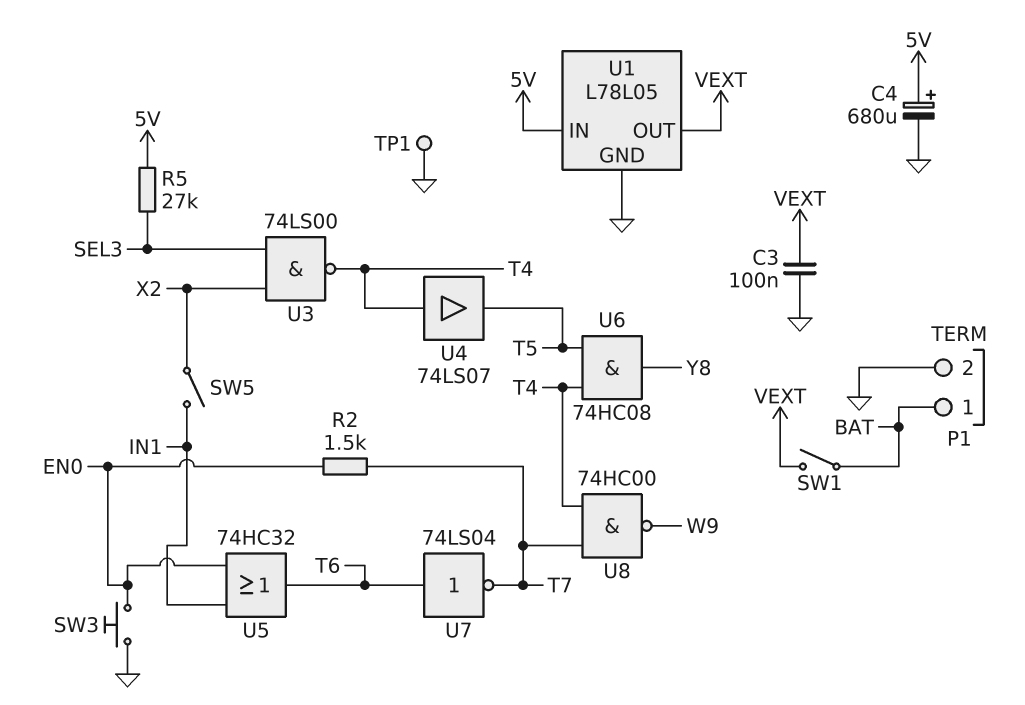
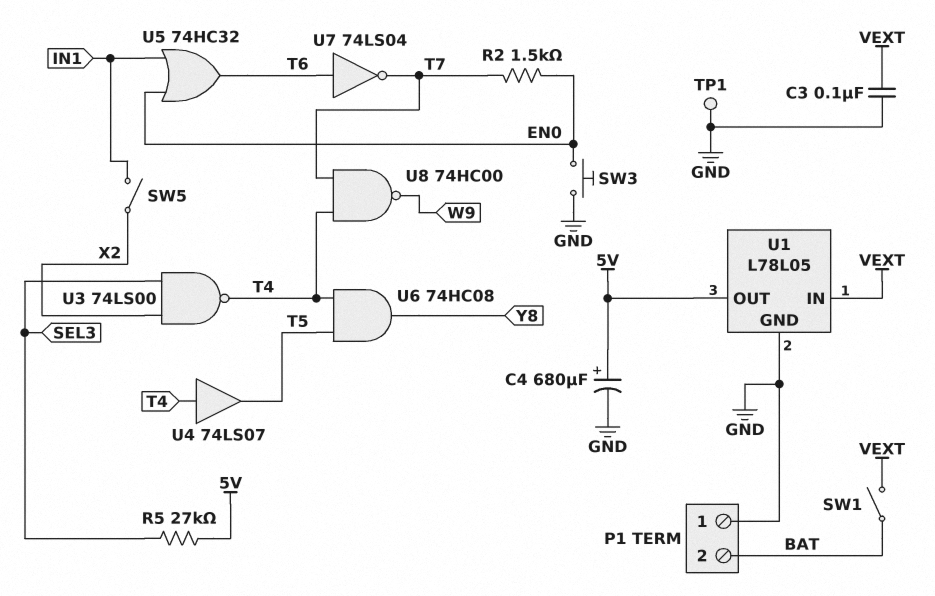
P1 pin 1: BAT -> GND
P1 pin 2: GND -> BAT
U1 pin IN: 5V -> VEXT
U1 pin OUT: VEXT -> 5V

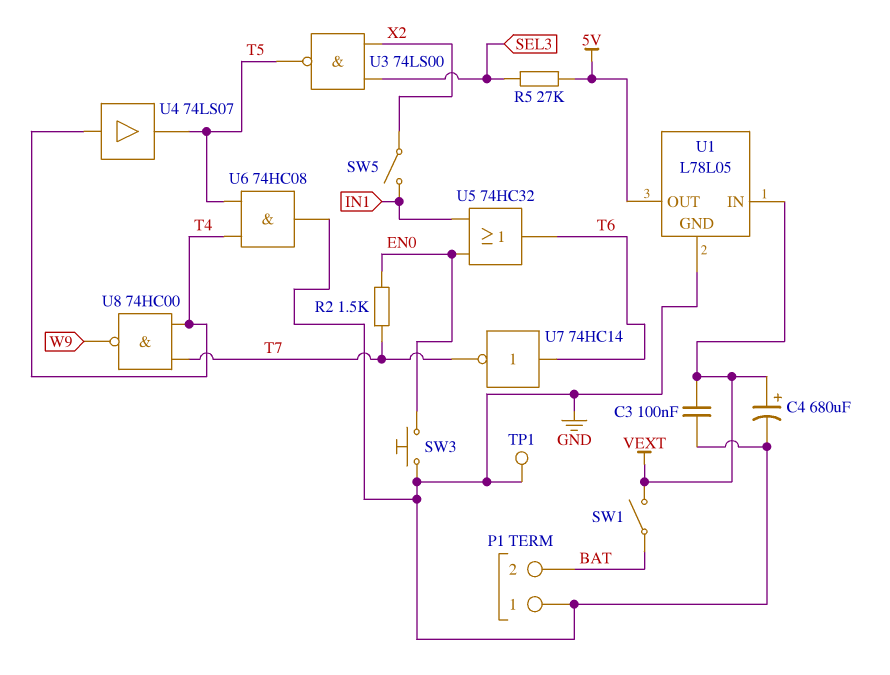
C4: 680uF (plus 5V, minus GND) -> 680uF (plus VEXT, minus GND)
U3: NAND 74LS00 (in SEL3, in X2, out T4) -> NAND 74LS00 (in SEL3, in X2, out T5)
U6: AND 74HC08 (in T4, in T5, out Y8) -> AND 74HC08 (in T4, in T5, out GND)
U7: NOT 74LS04 (in T6, out T7) -> NOT 74HC14 (in T6, out T7)

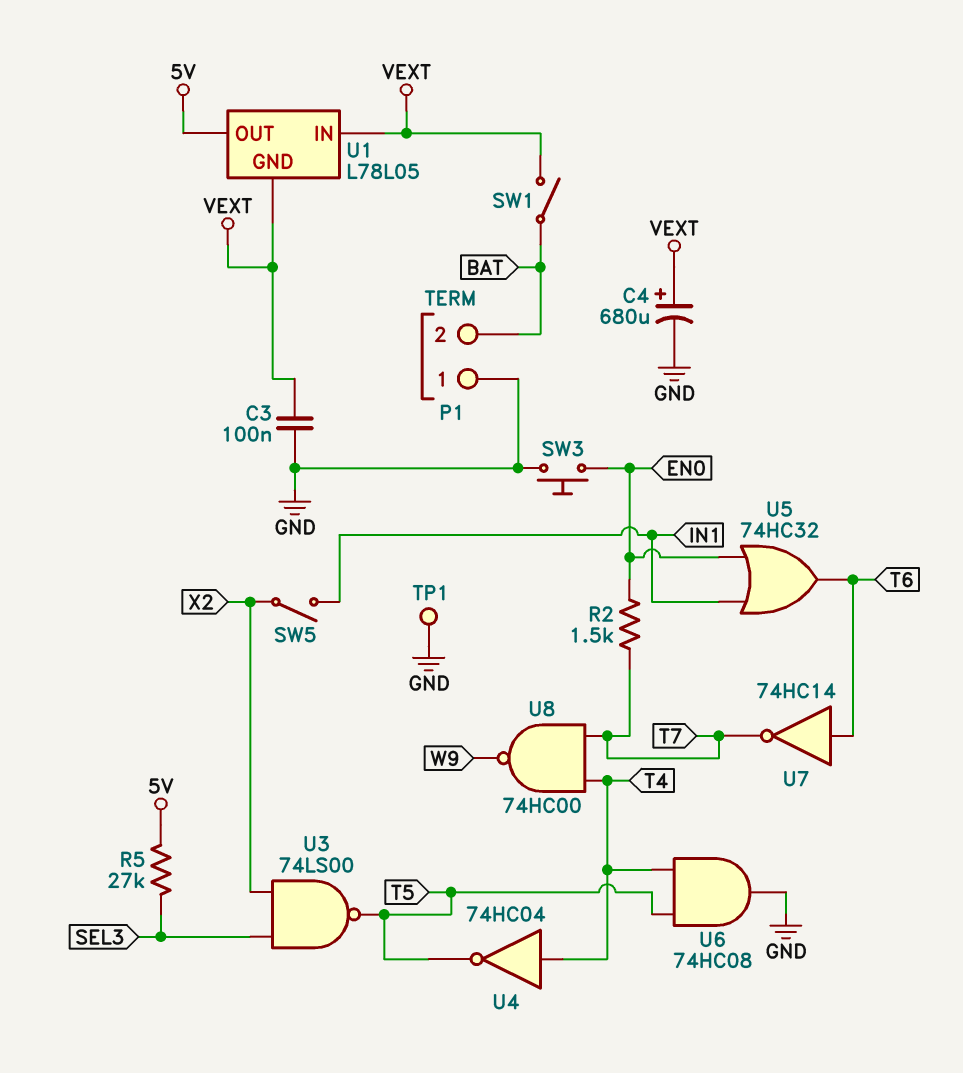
U1 pin GND: GND -> VEXT
U4: buffer 74LS07 (in T4, out T5) -> NOT 74HC04 (in T4, out T5)

